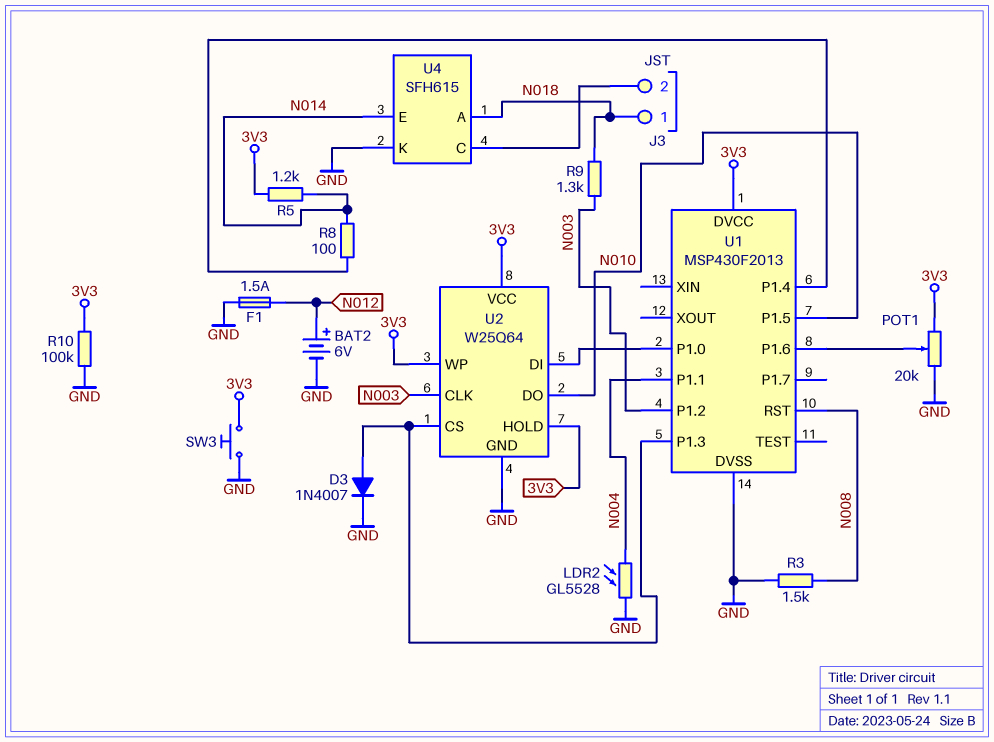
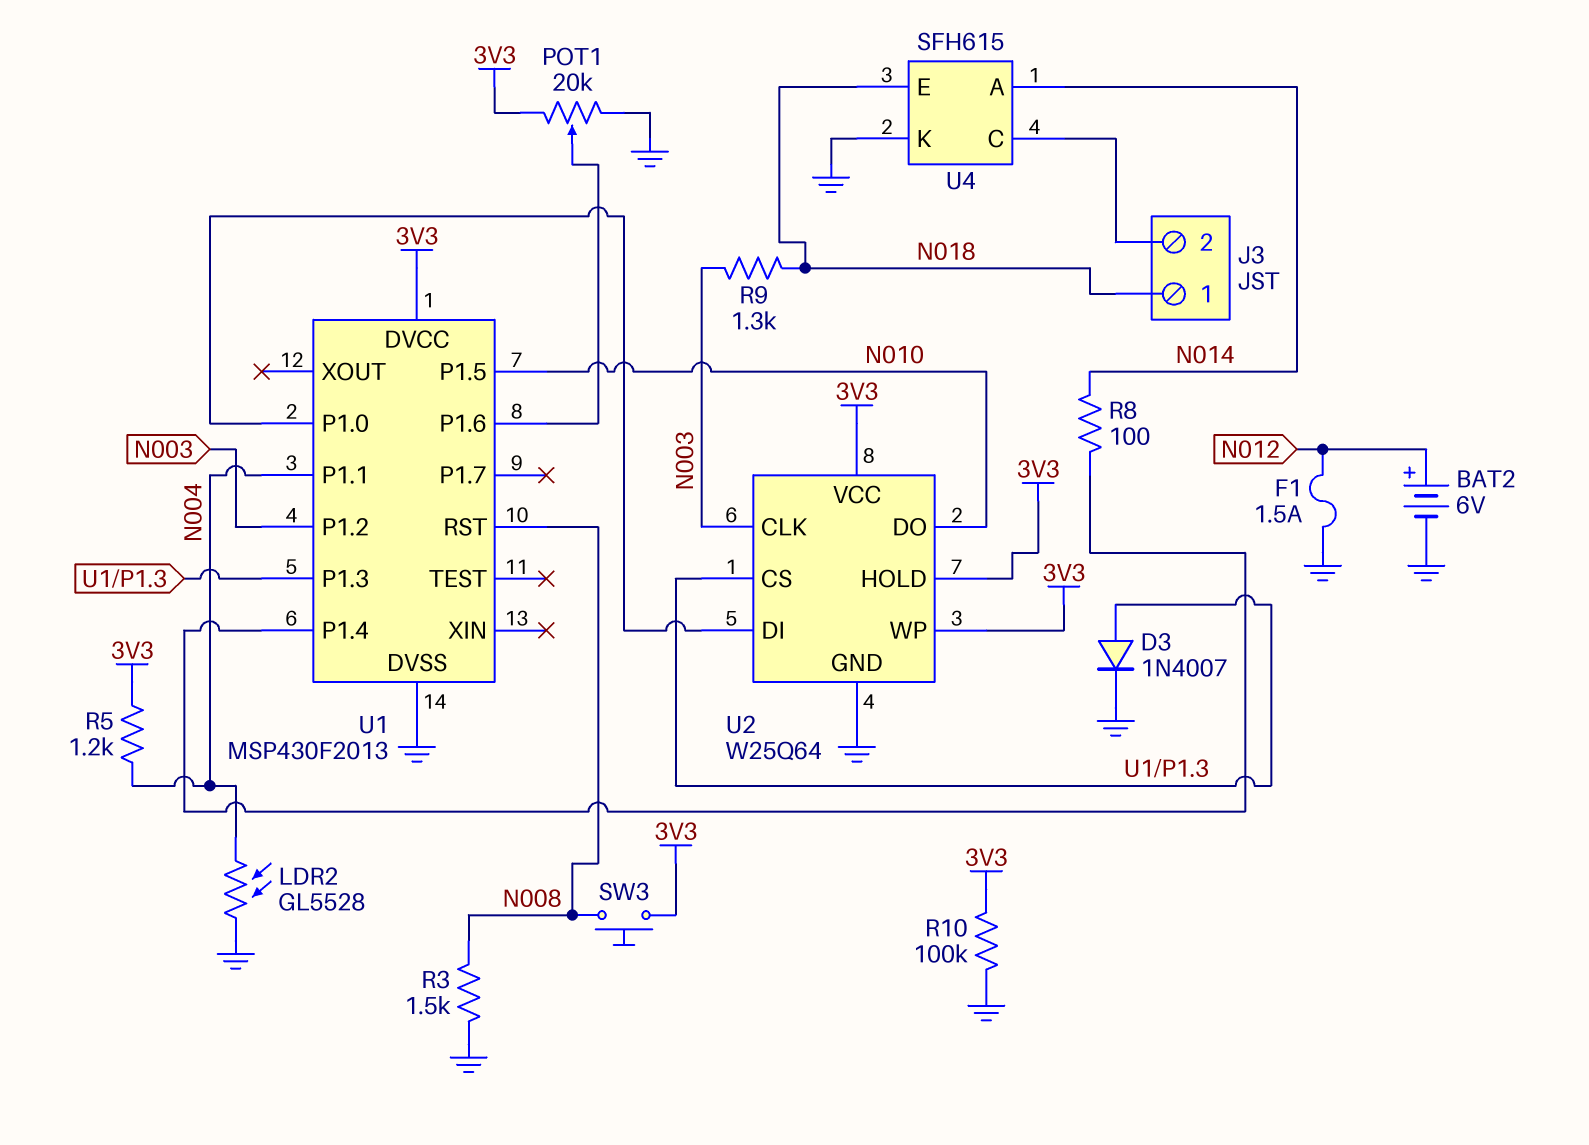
R5: 1.2k (3V3, N014) -> 1.2k (3V3, N004)
SW3: button (3V3, GND) -> button (3V3, N008)
U4 pin A: N018 -> N014
U4 pin E: N014 -> N018

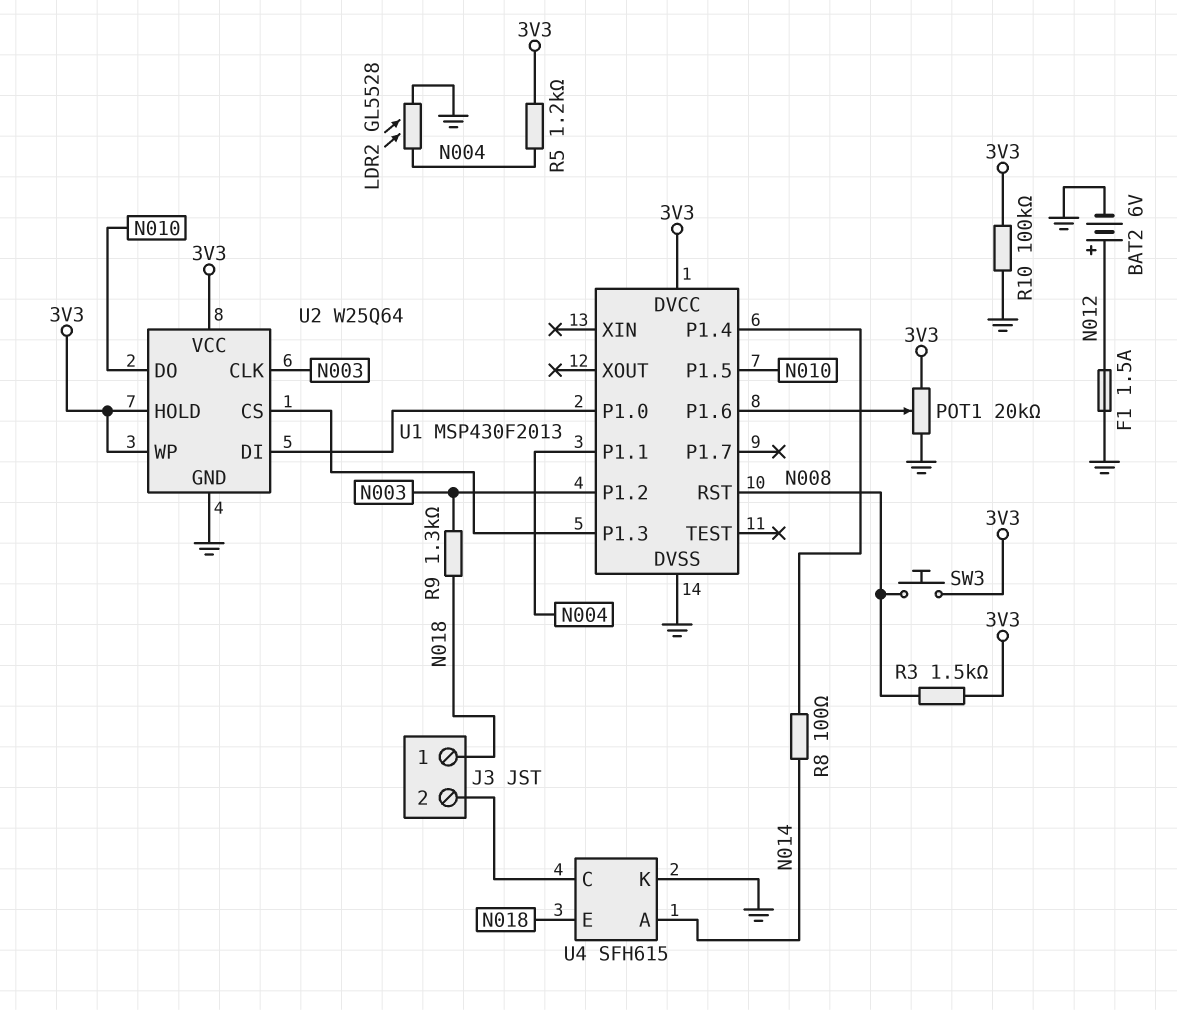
D3: diode 1N4007 (A U1/P1.3, K GND) -> none
R3: 1.5k (GND, N008) -> 1.5k (3V3, N008)

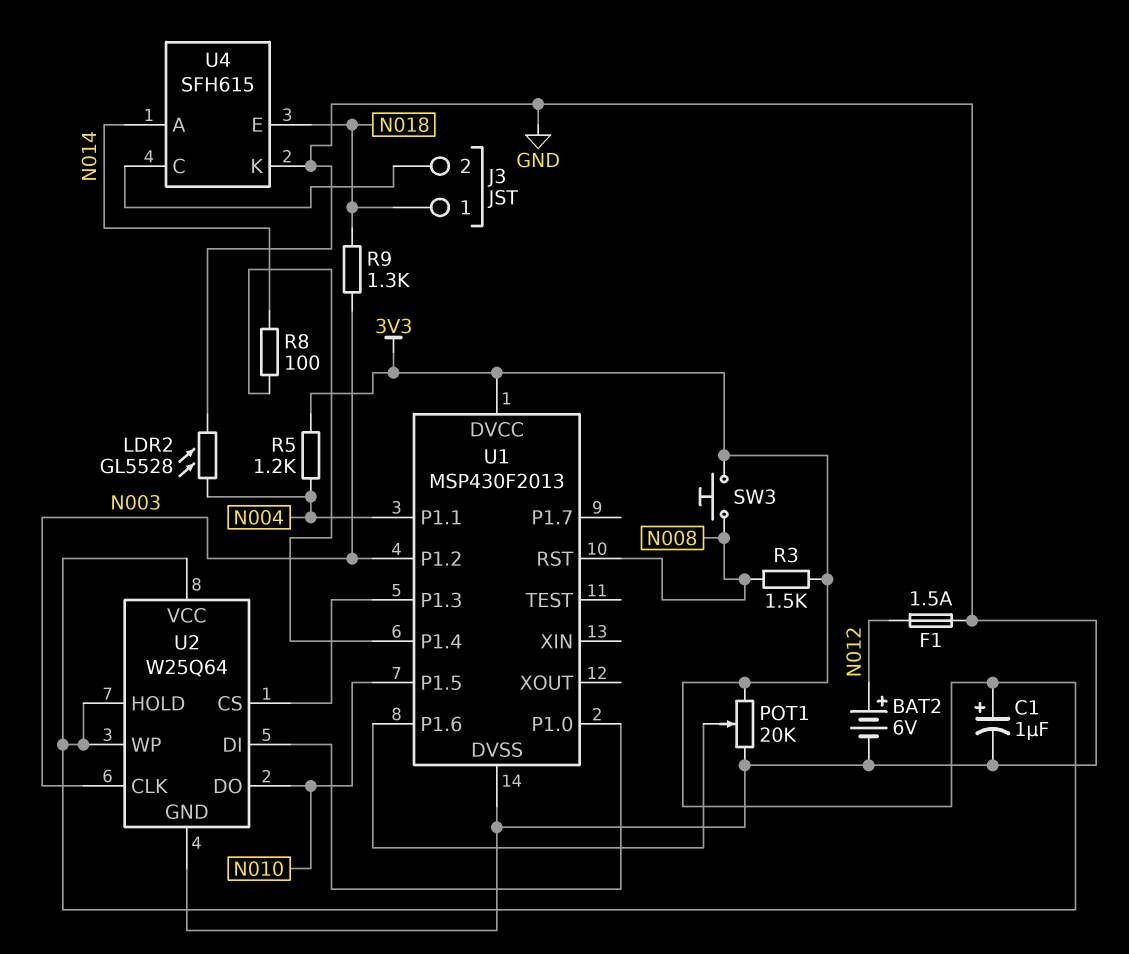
C1: none -> 1uF (plus 3V3, minus GND)
R10: 100k (3V3, GND) -> none

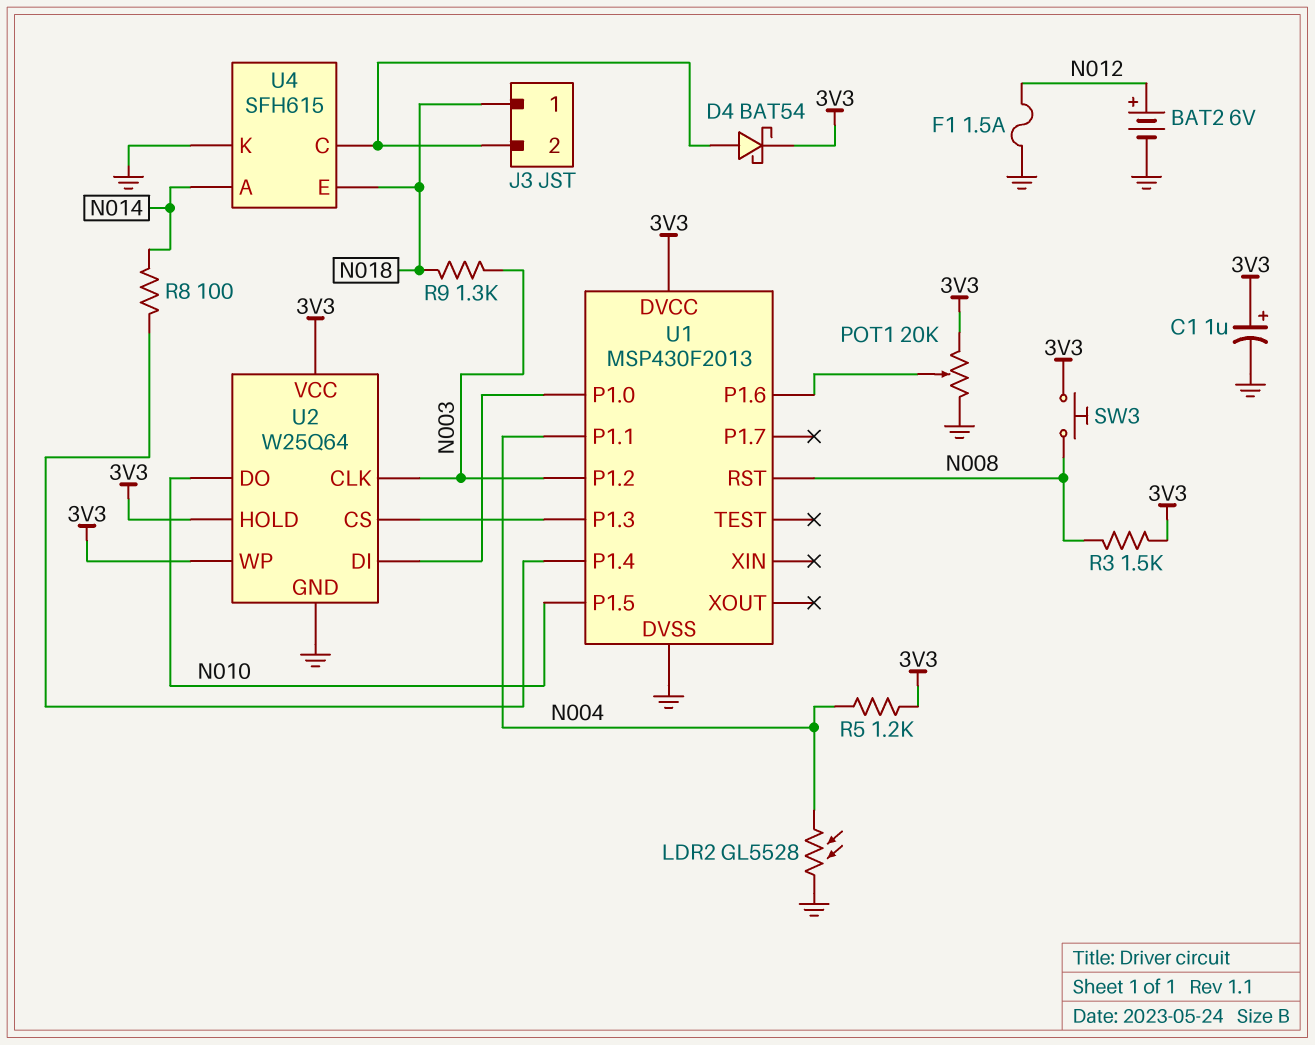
D4: none -> schottky BAT54 (A J3/2, K 3V3)

